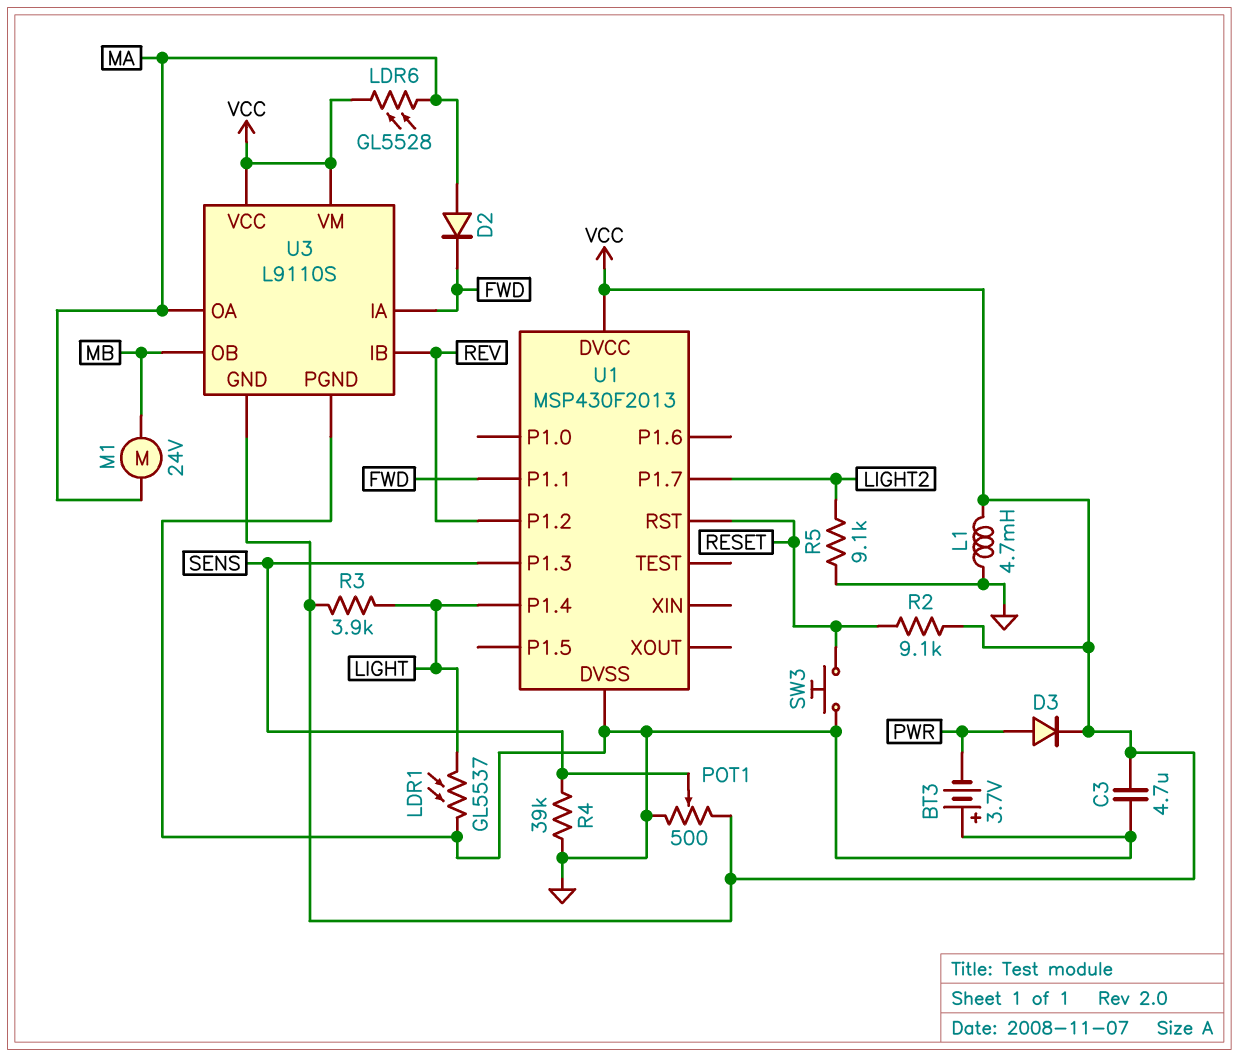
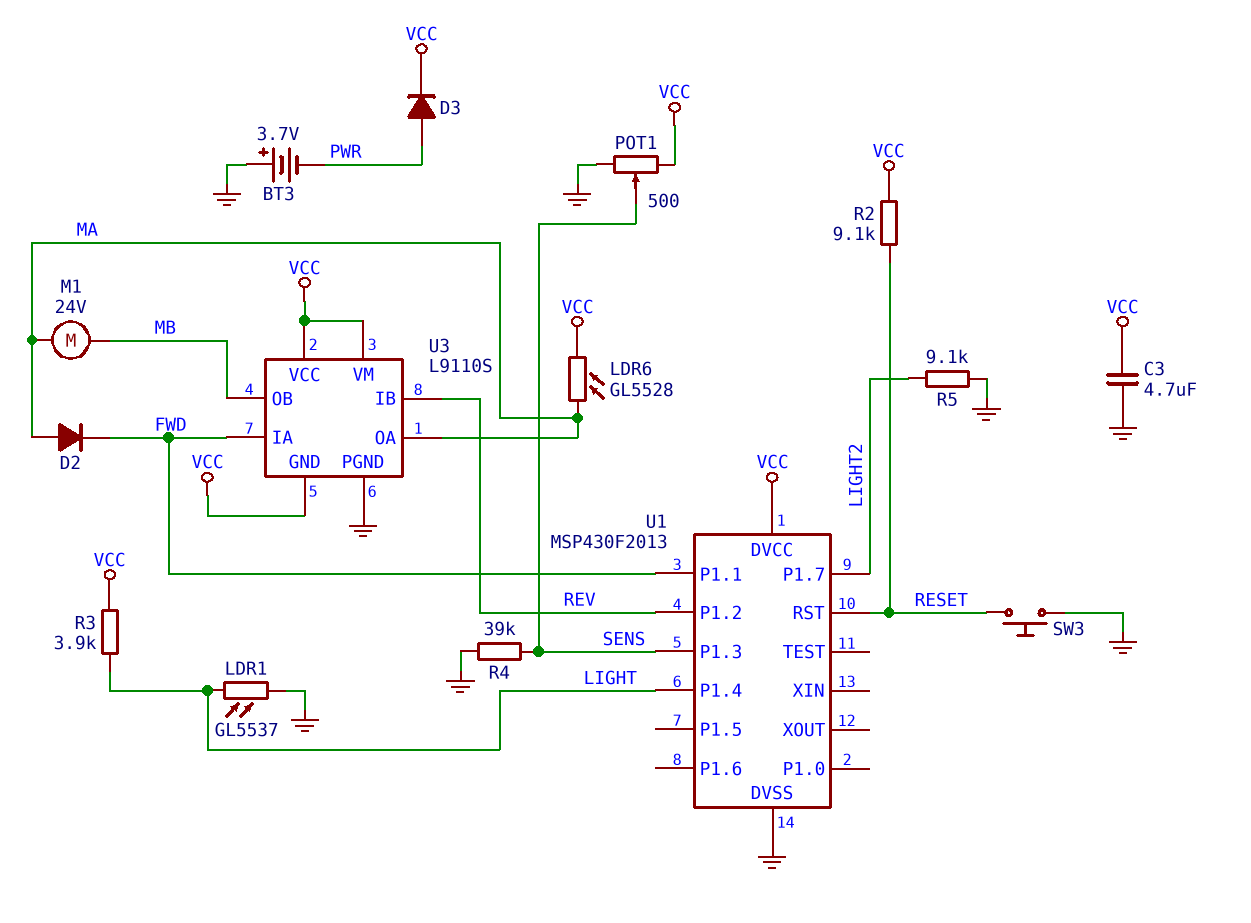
L1: 4.7mH (GND, VCC) -> none

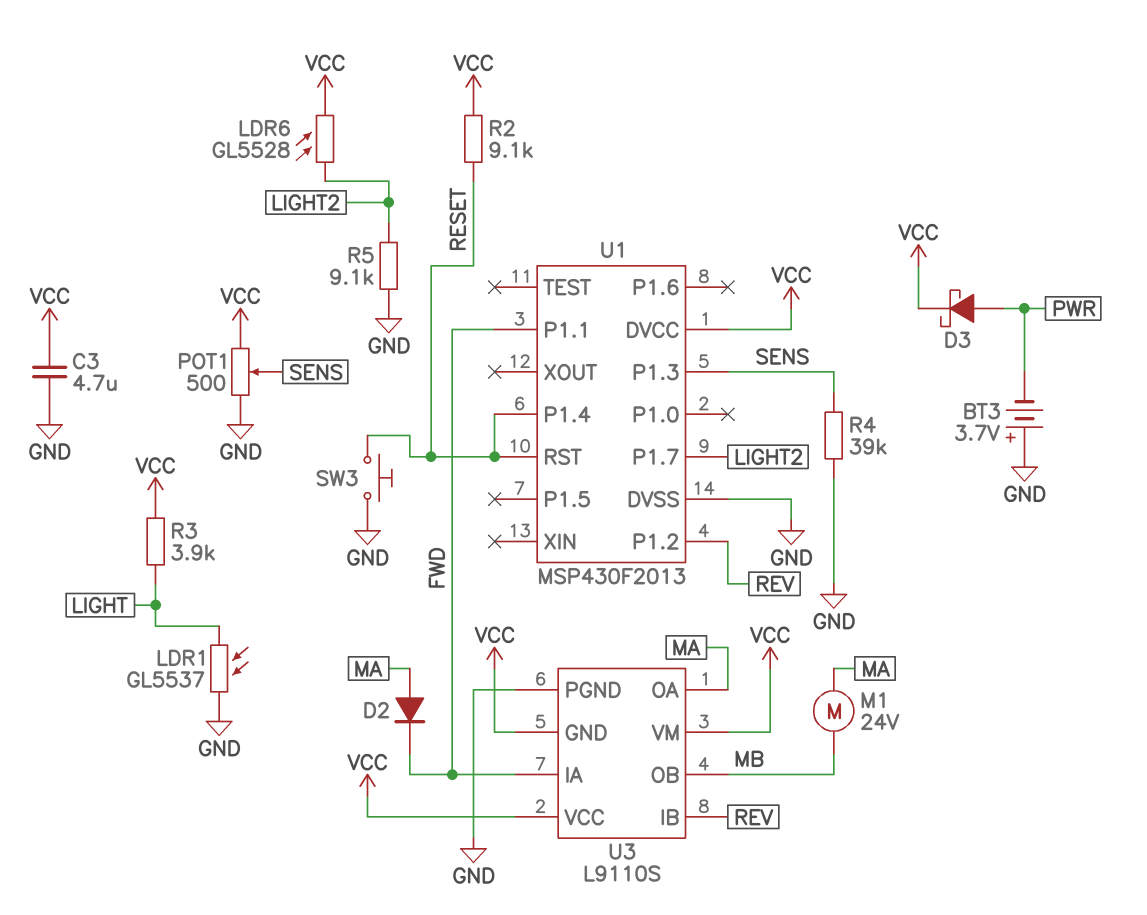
D3: diode (A PWR, K VCC) -> schottky (A PWR, K VCC)
LDR6: GL5528 (MA, VCC) -> GL5528 (LIGHT2, VCC)
U1 pin P1.4: LIGHT -> RESET

